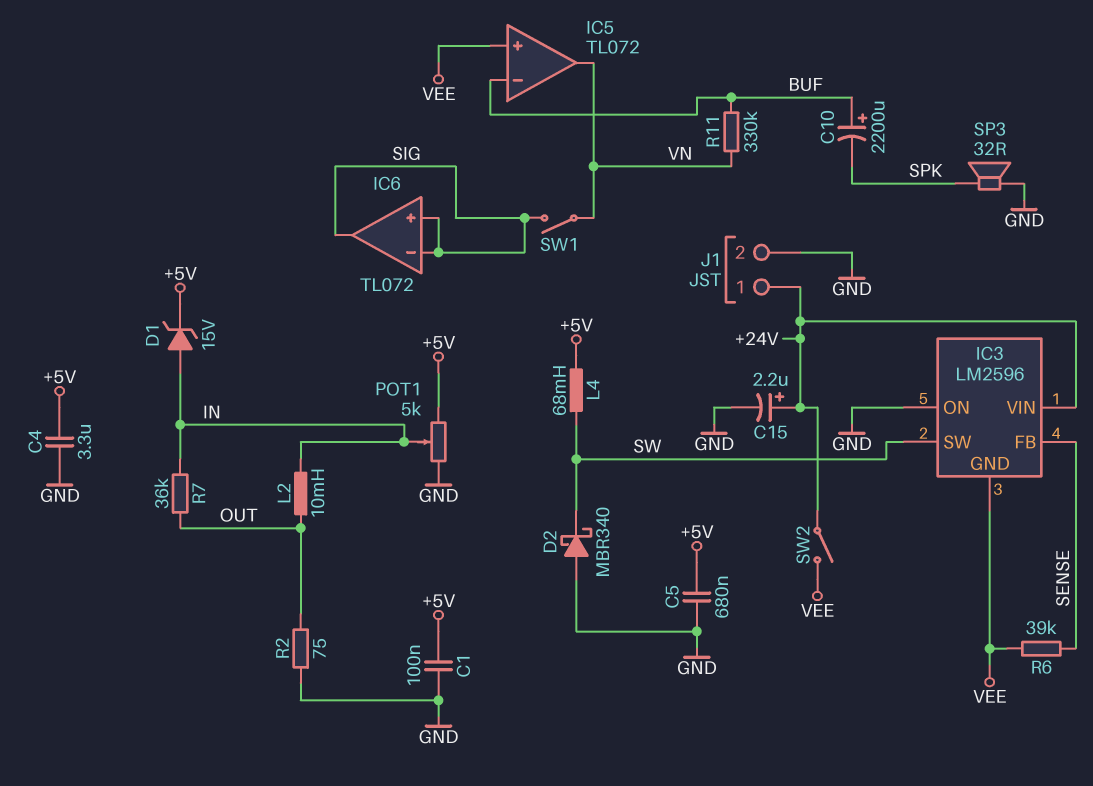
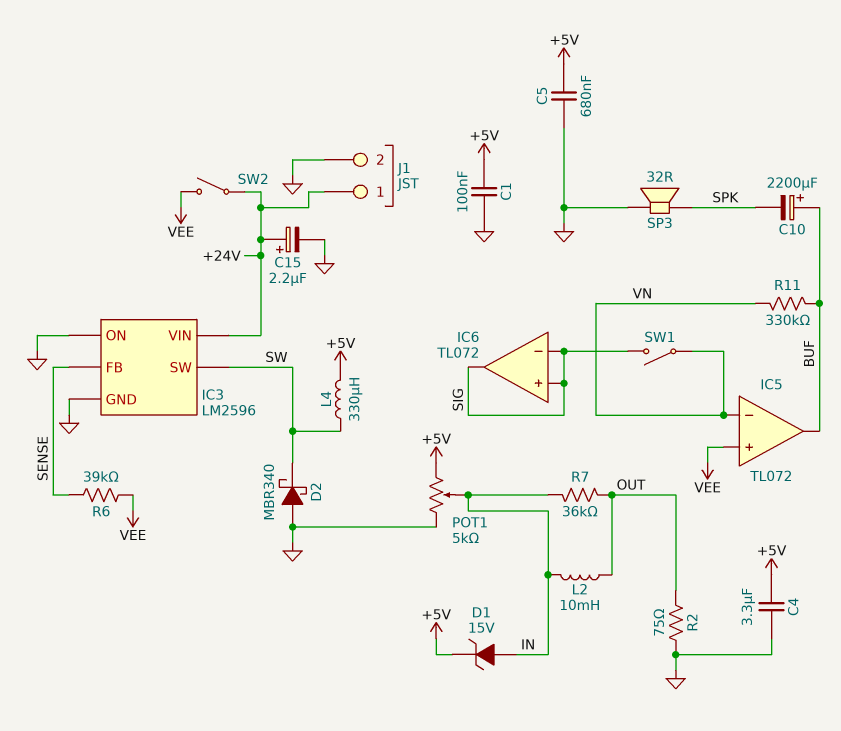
IC3 pin GND: VEE -> GND
IC5 pin in-: BUF -> VN
IC5 pin out: VN -> BUF
L4: 68mH (+5V, SW) -> 330uH (+5V, SW)

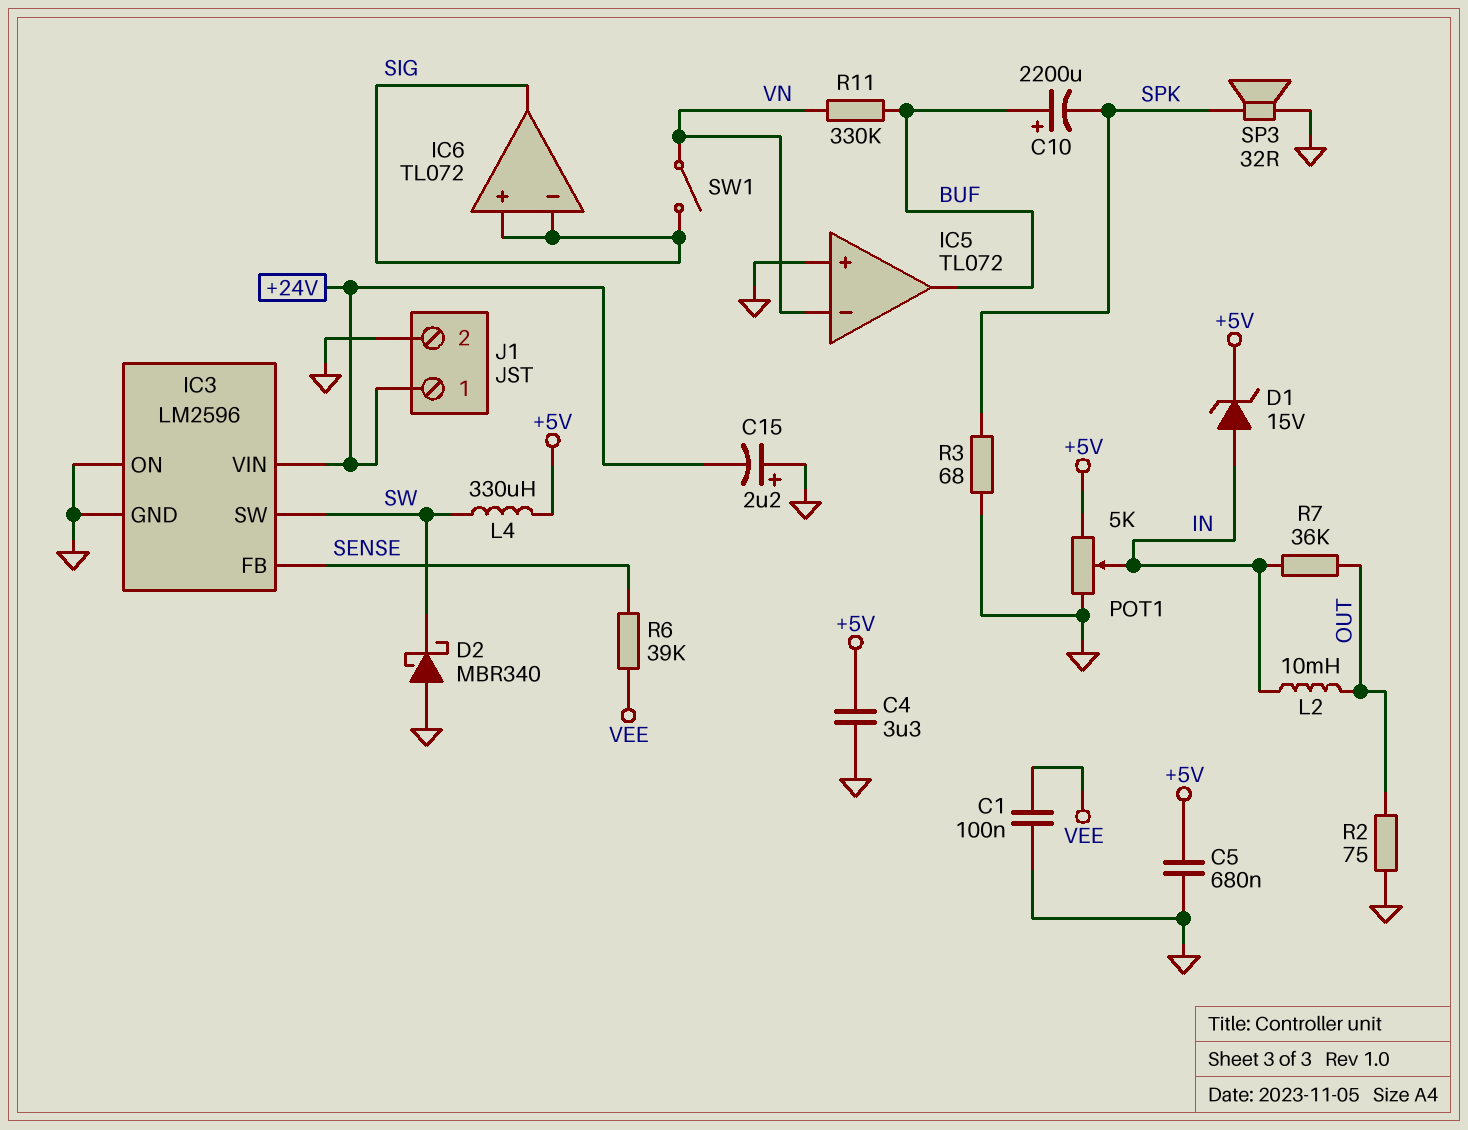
C1: 100nF (+5V, GND) -> 100nF (GND, VEE)
C15: 2.2uF (plus +24V, minus GND) -> 2.2uF (plus GND, minus +24V)
IC5 pin in+: VEE -> GND
R3: none -> 68 (GND, SPK)
SW2: switch (+24V, VEE) -> none

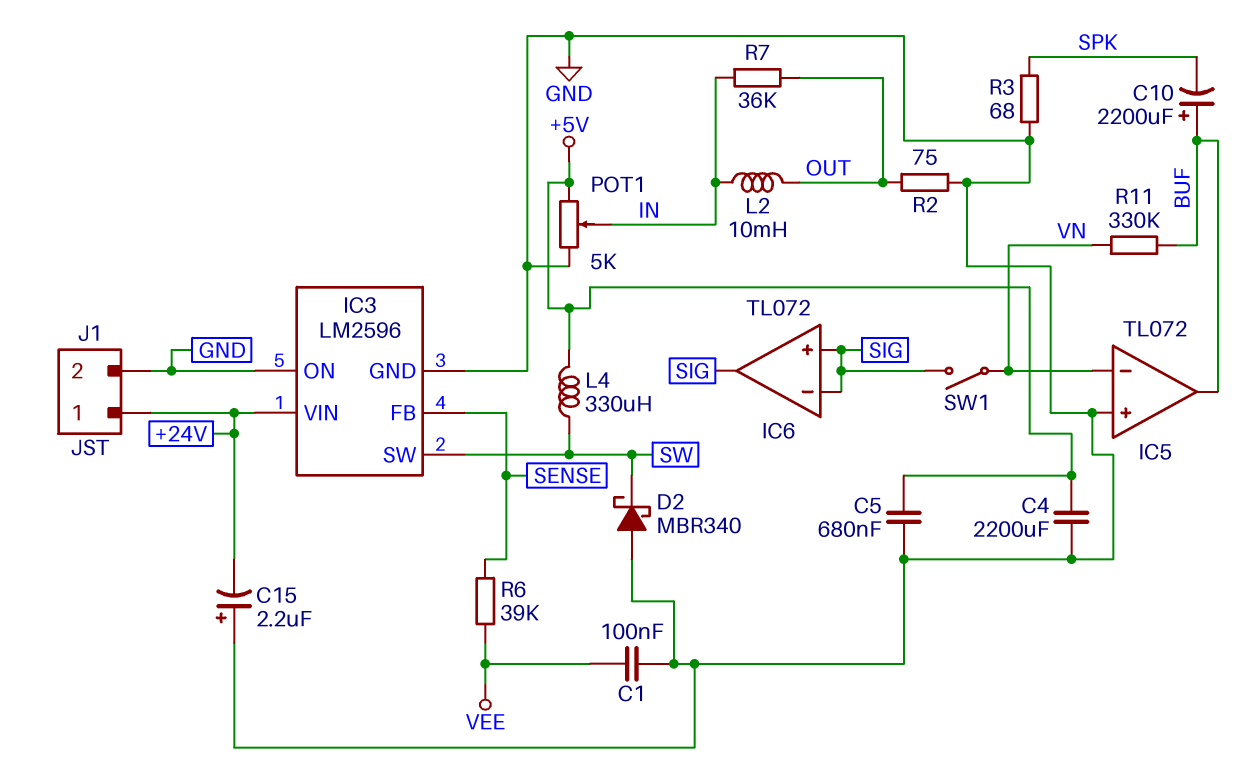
C4: 3.3uF (+5V, GND) -> 2200uF (+5V, GND)
D1: zener 15V (A IN, K +5V) -> none
SP3: speaker 32R (GND, SPK) -> none

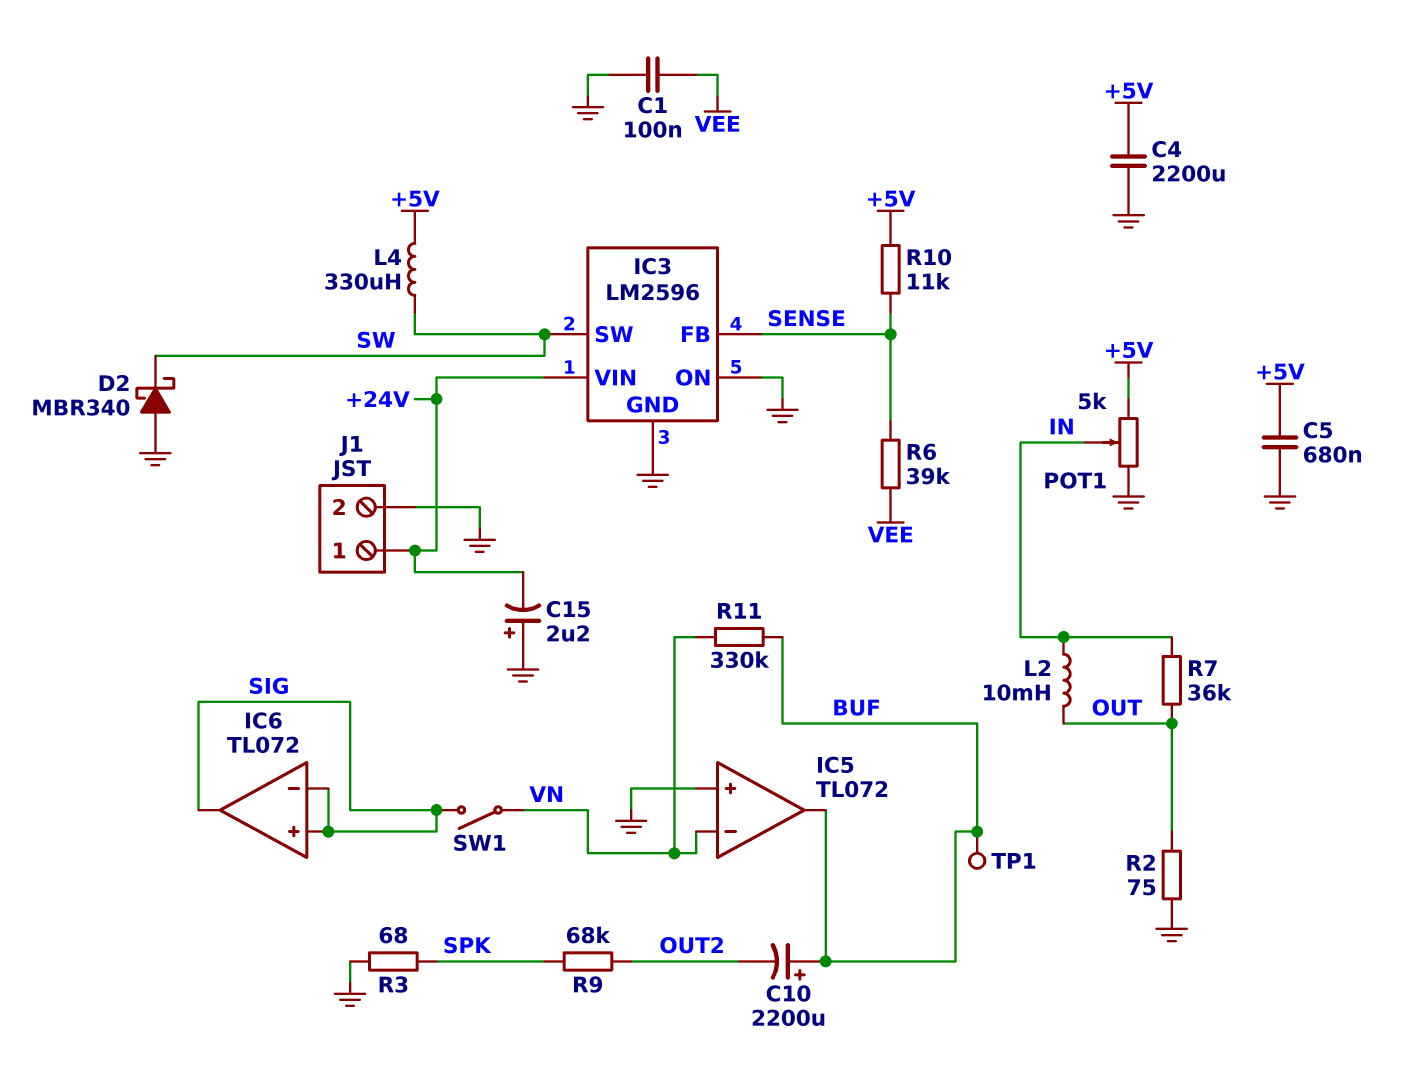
C10: 2200uF (plus BUF, minus SPK) -> 2200uF (plus BUF, minus OUT2)
R9: none -> 68k (OUT2, SPK)
R10: none -> 11k (+5V, SENSE)
TP1: none -> test point (BUF)

